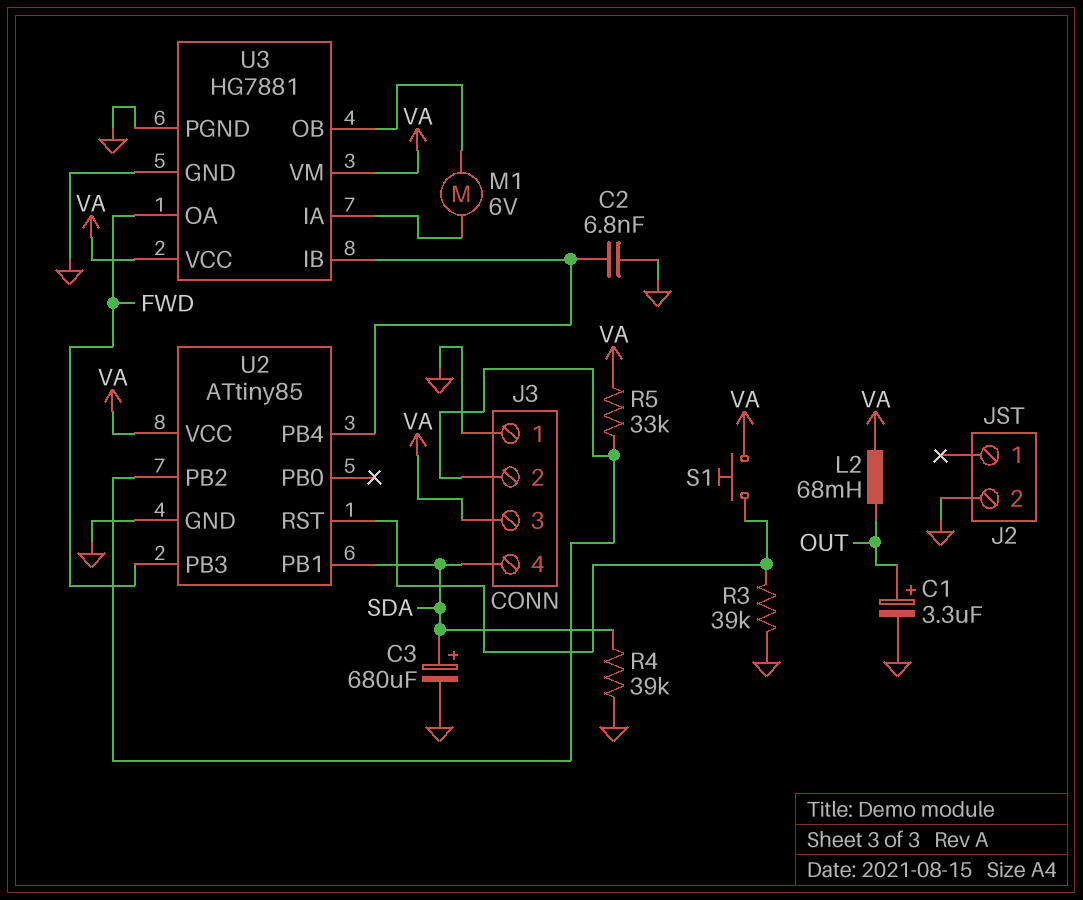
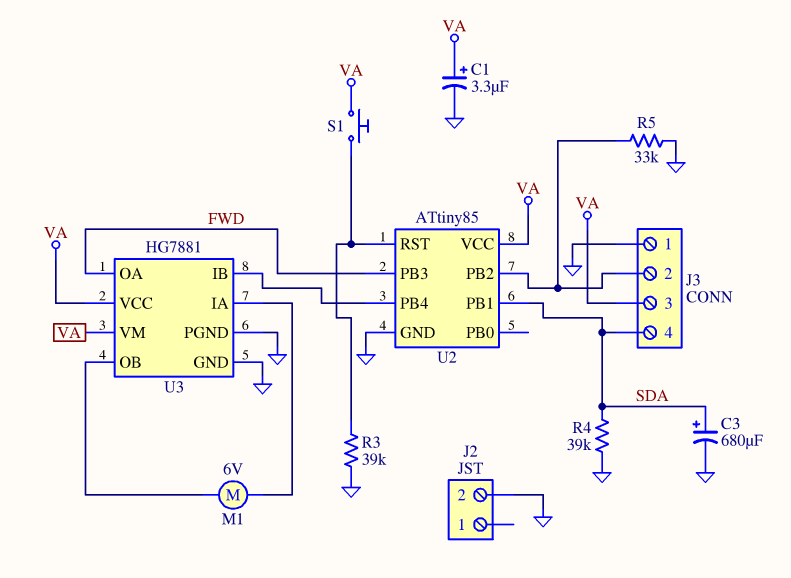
C1: 3.3uF (plus OUT, minus GND) -> 3.3uF (plus VA, minus GND)
C2: 6.8nF (GND, U2/PB4) -> none
L2: 68mH (OUT, VA) -> none
R5: 33k (J3/2, VA) -> 33k (GND, J3/2)

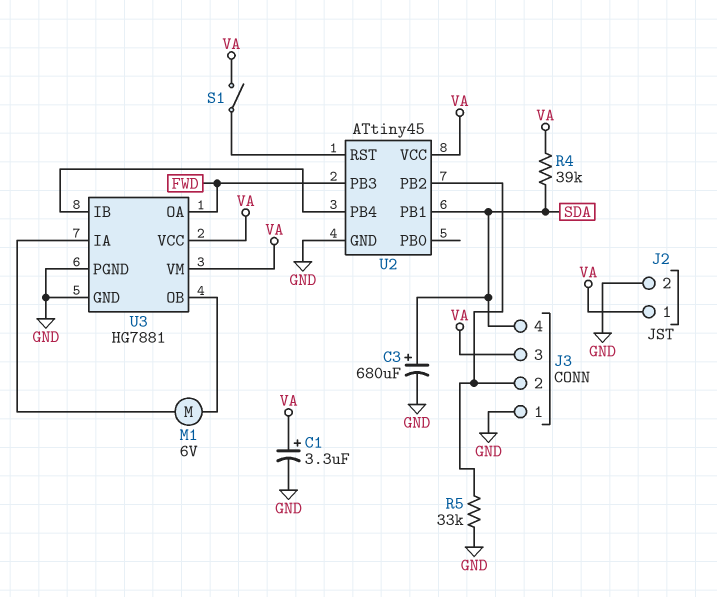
J2 pin 1: none -> VA
R3: 39k (GND, U2/RST) -> none
R4: 39k (GND, SDA) -> 39k (SDA, VA)
S1: button (U2/RST, VA) -> switch (U2/RST, VA)
U2: ATtiny85 -> ATtiny45

